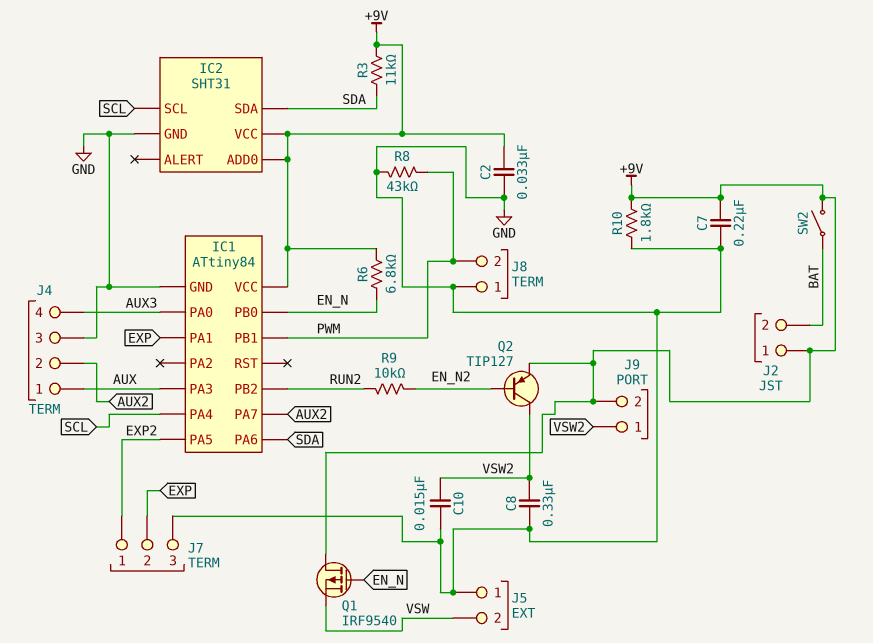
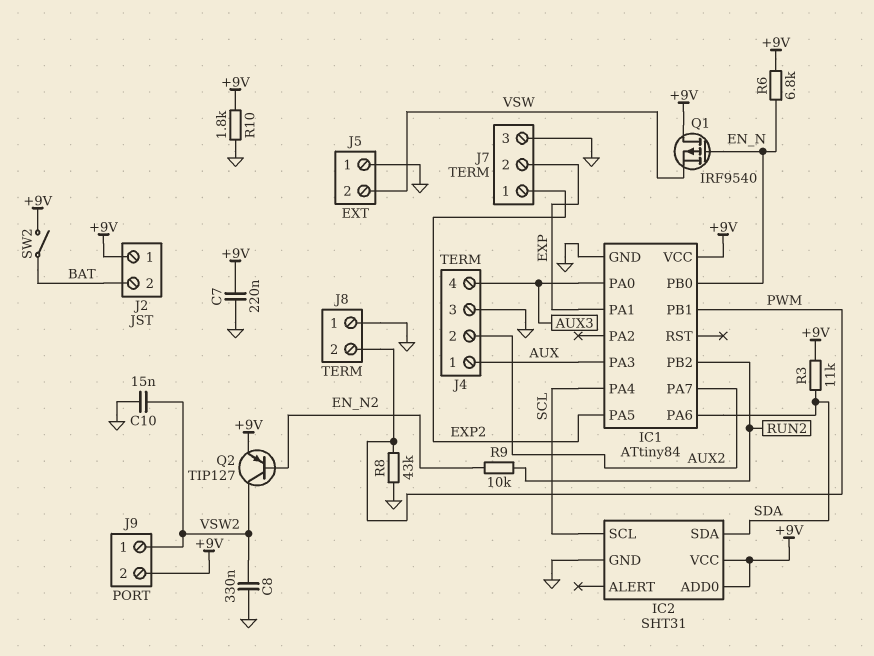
C2: 33nF (+9V, GND) -> none

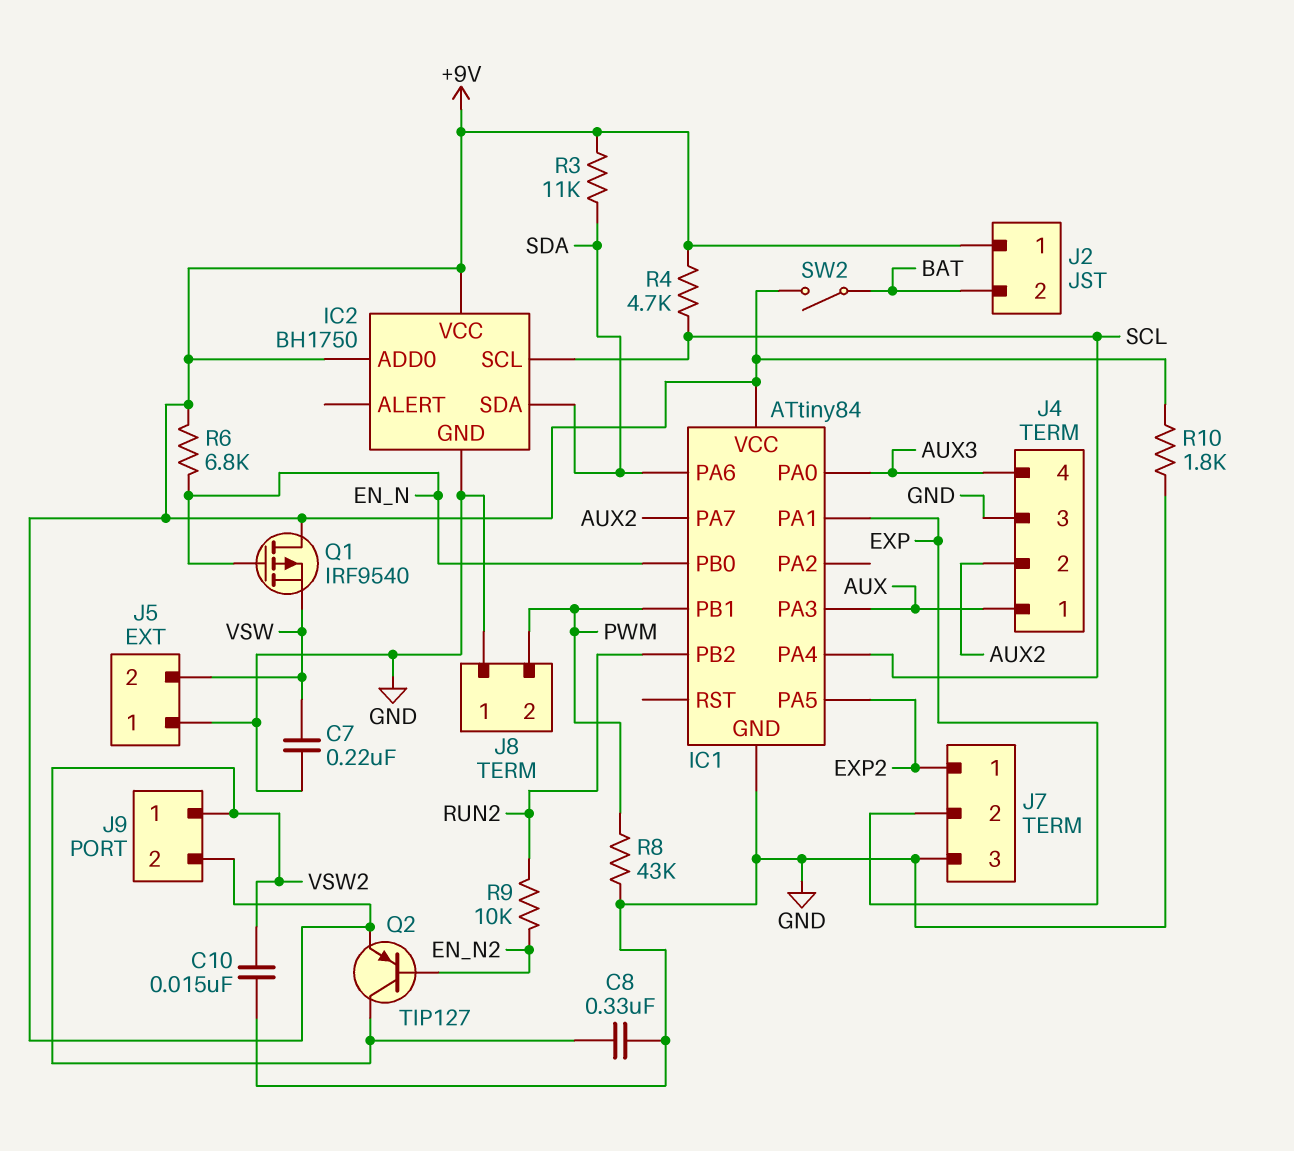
C7: 220nF (+9V, GND) -> 220nF (GND, VSW)
IC2: SHT31 -> BH1750
R4: none -> 4.7k (+9V, SCL)

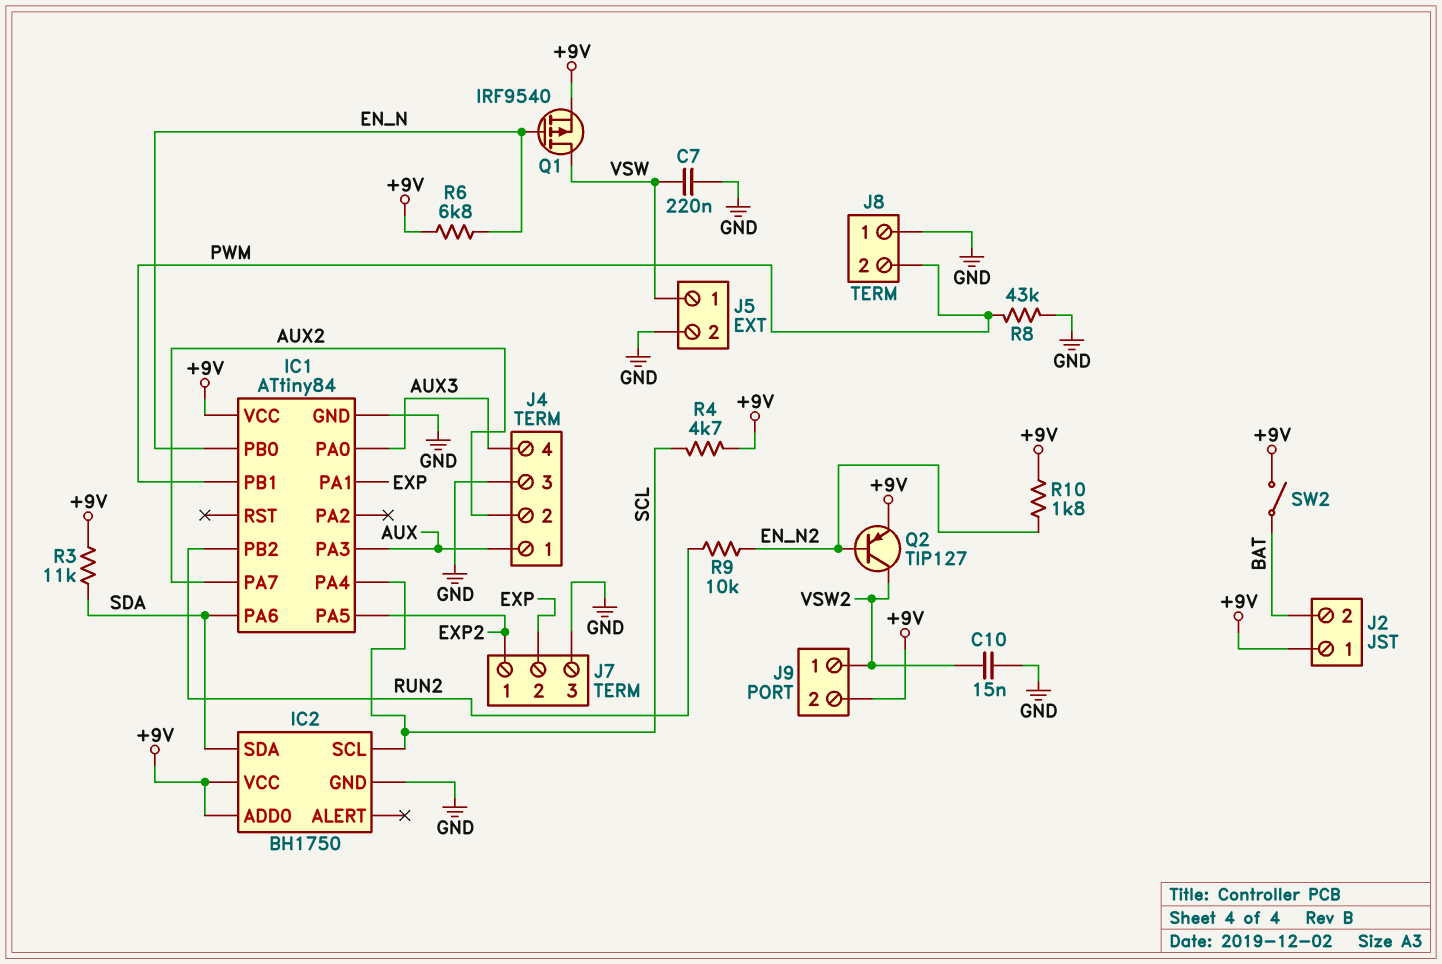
C8: 330nF (GND, VSW2) -> none
J5 pin 1: GND -> VSW
J5 pin 2: VSW -> GND
Q1: PMOS IRF9540 (G EN_N, D +9V, S VSW) -> PMOS IRF9540 (G EN_N, D VSW, S +9V)
R10: 1.8k (+9V, GND) -> 1.8k (+9V, EN_N2)

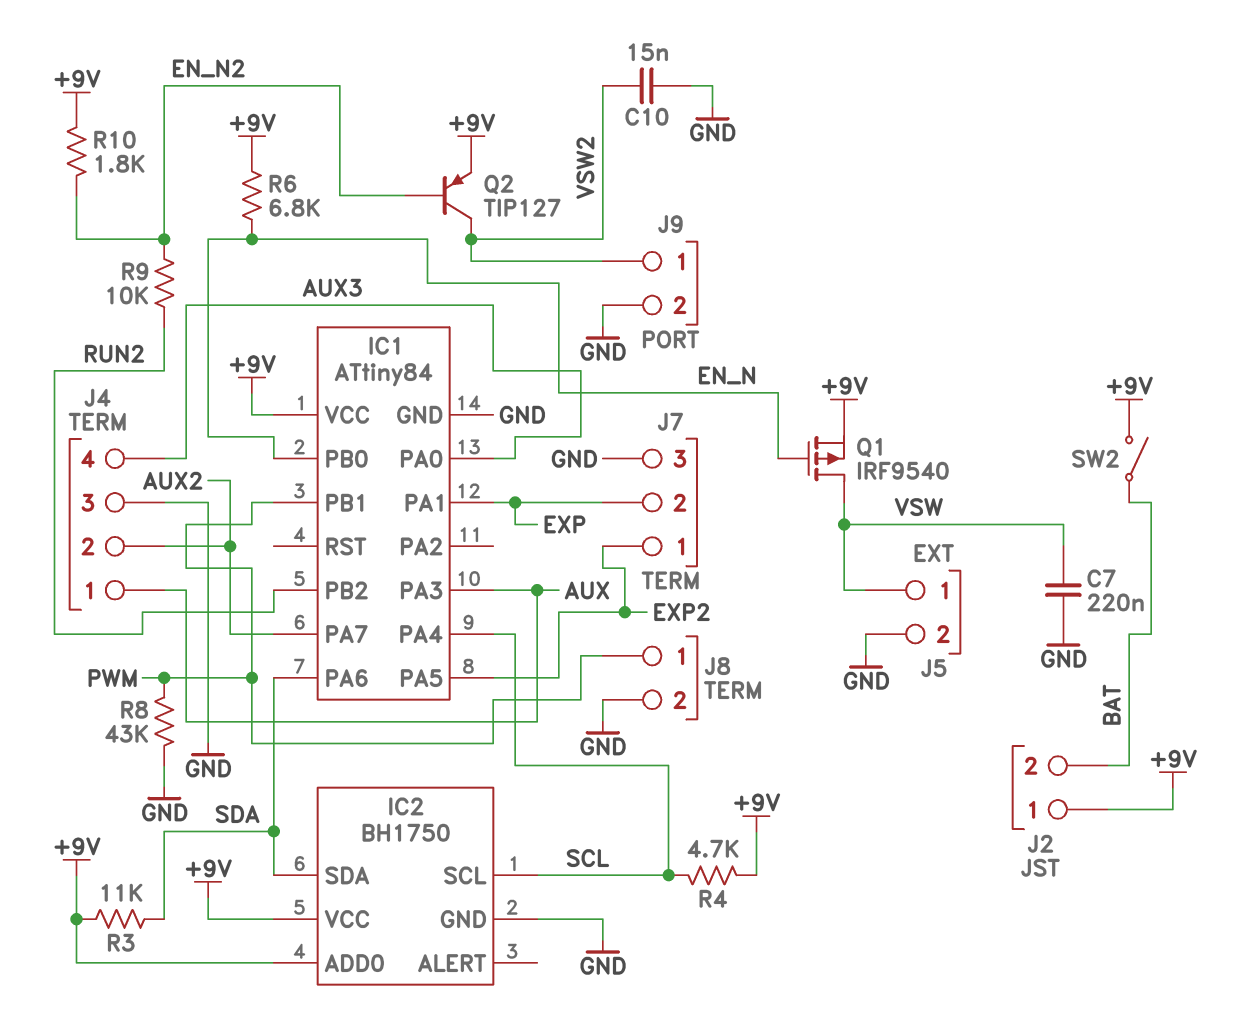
J8 pin 1: GND -> PWM
J8 pin 2: PWM -> GND
J9 pin 2: +9V -> GND

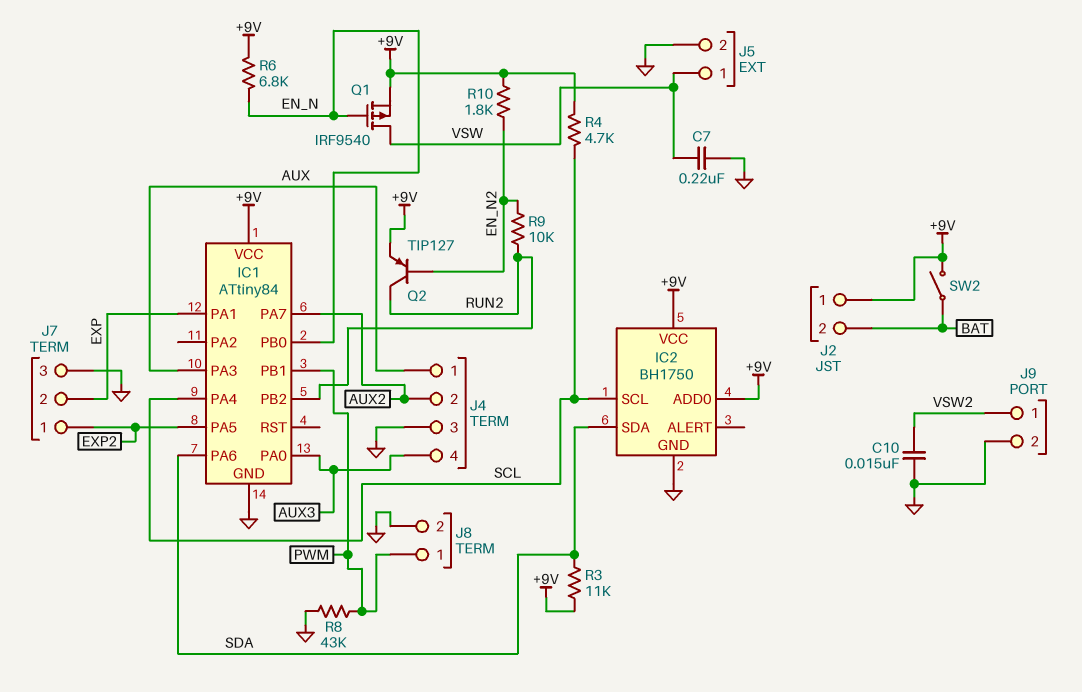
Q2: PNP TIP127 (B EN_N2, C VSW2, E +9V) -> PNP TIP127 (B EN_N2, C RUN2, E +9V)

